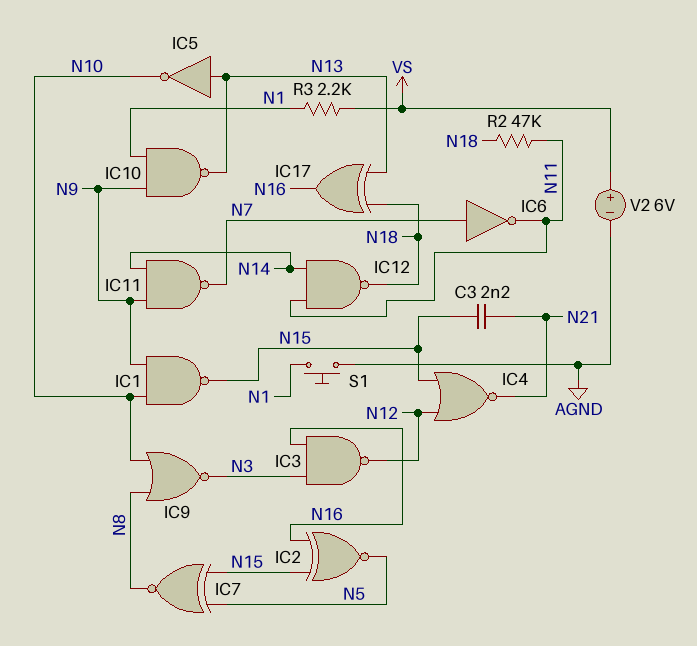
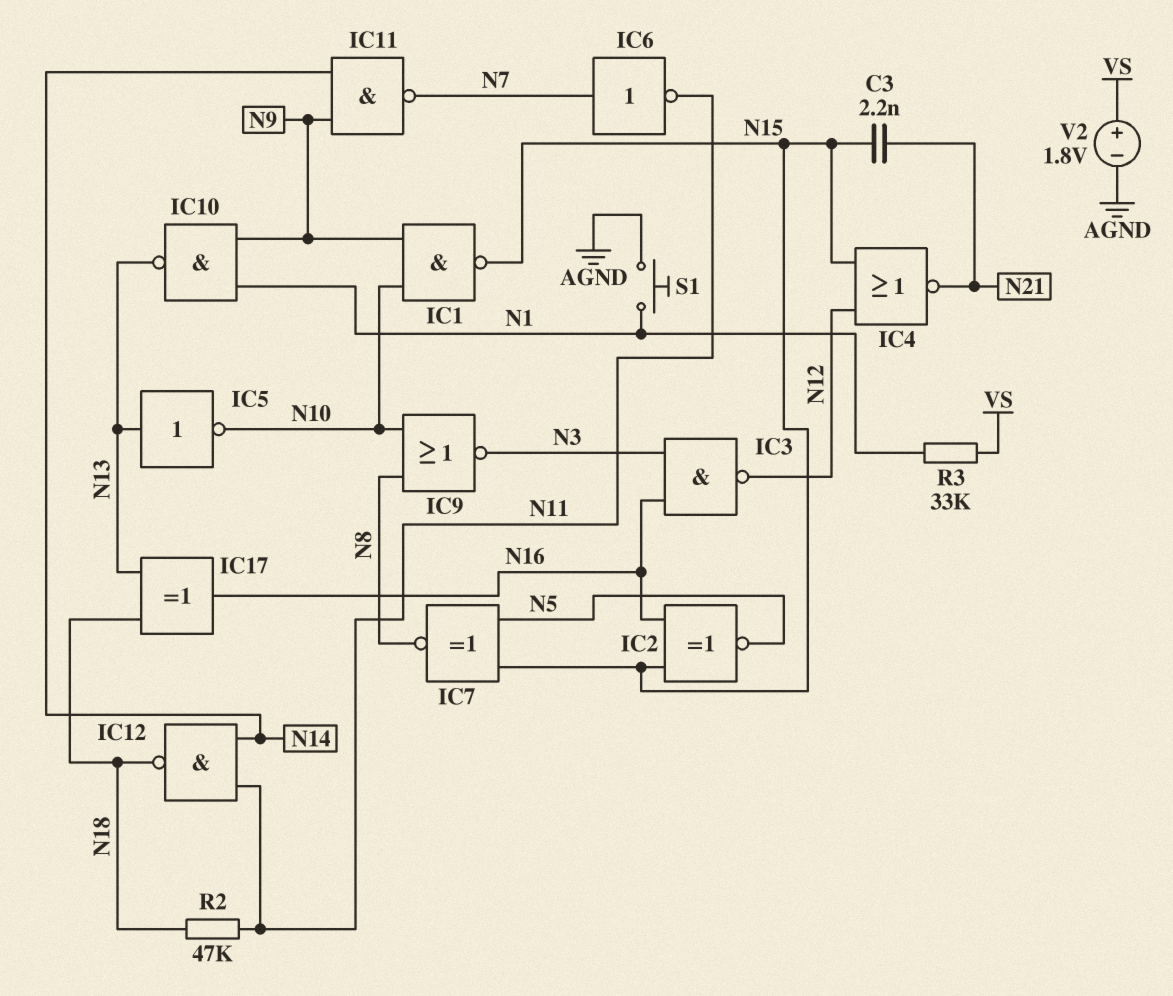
R3: 2.2k (N1, VS) -> 33k (N1, VS)
V2: 6V (plus VS, minus AGND) -> 1.8V (plus VS, minus AGND)

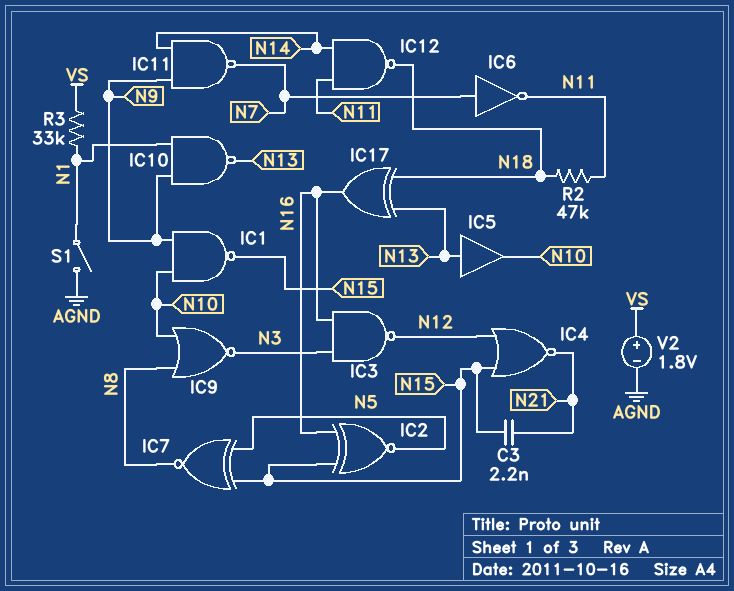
IC5: NOT (in N13, out N10) -> buffer (in N13, out N10)
S1: button (AGND, N1) -> switch (AGND, N1)

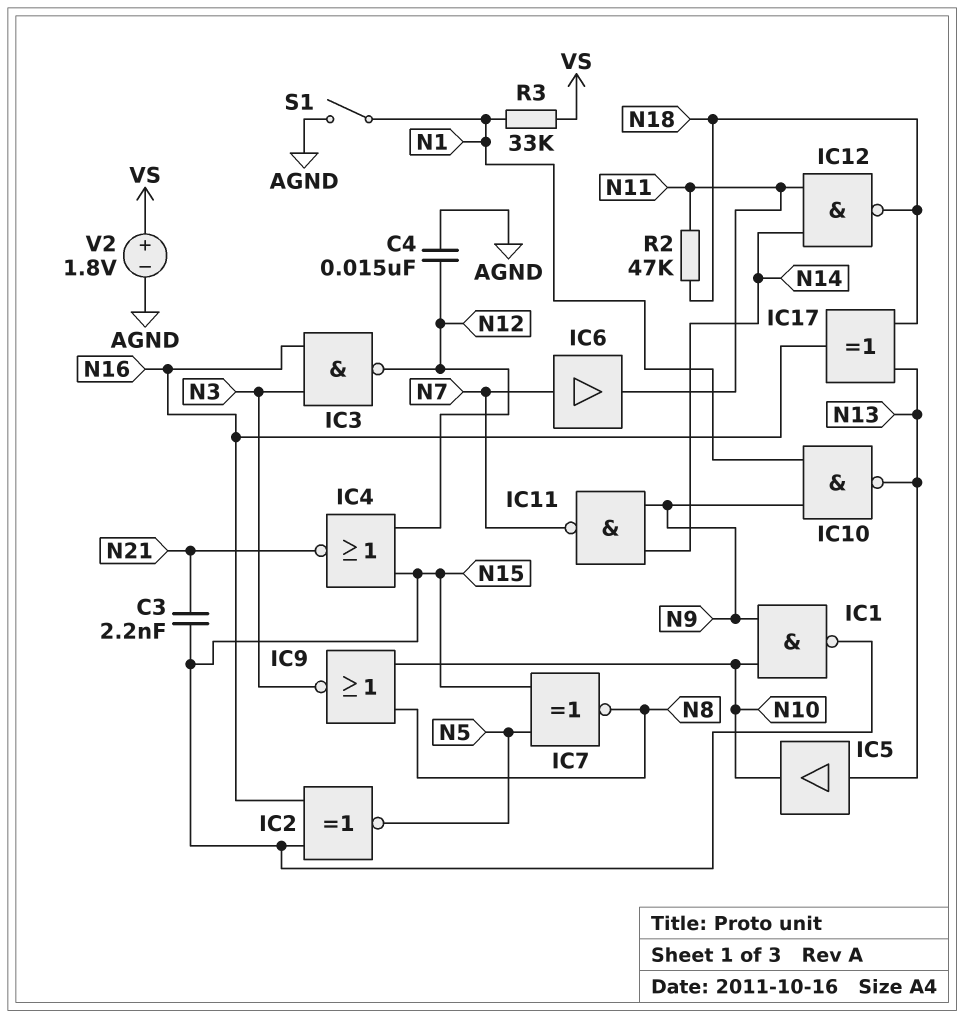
C4: none -> 15nF (AGND, N12)
IC6: NOT (in N7, out N11) -> buffer (in N7, out N11)

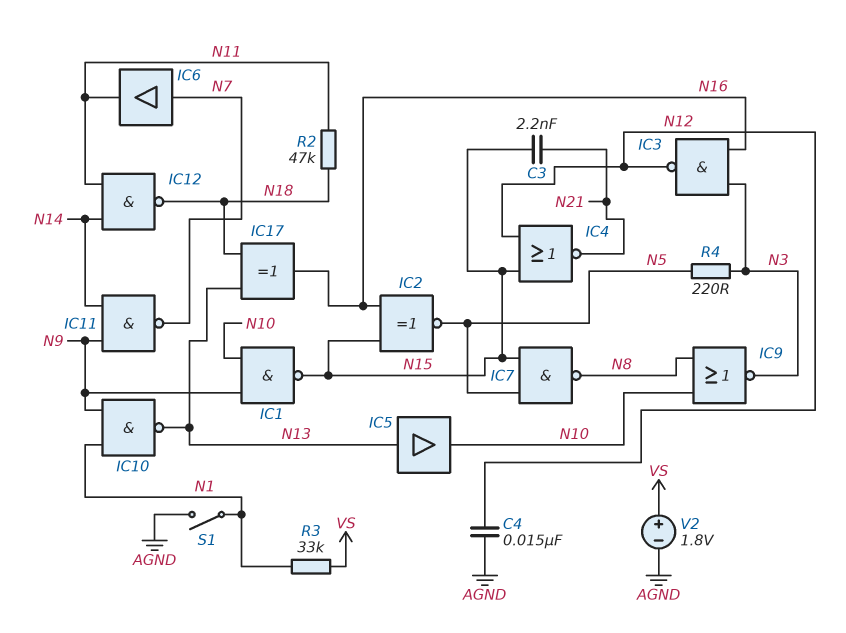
IC7: XNOR (in N5, in N15, out N8) -> NAND (in N5, in N15, out N8)
R4: none -> 220 (N3, N5)

